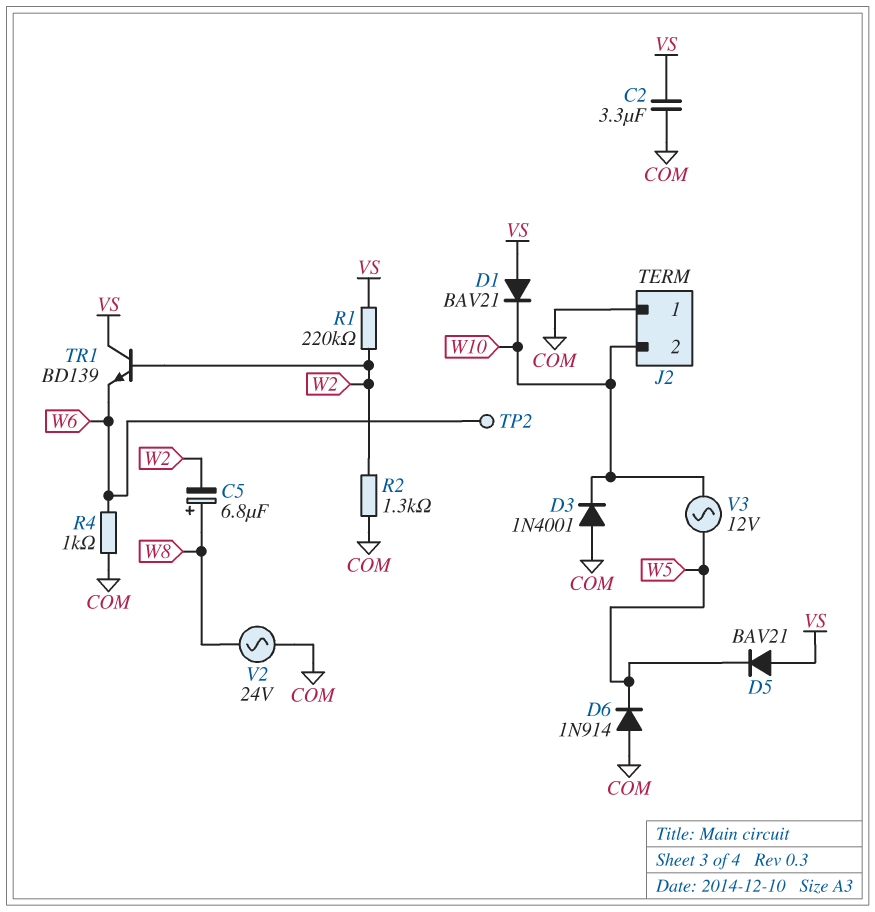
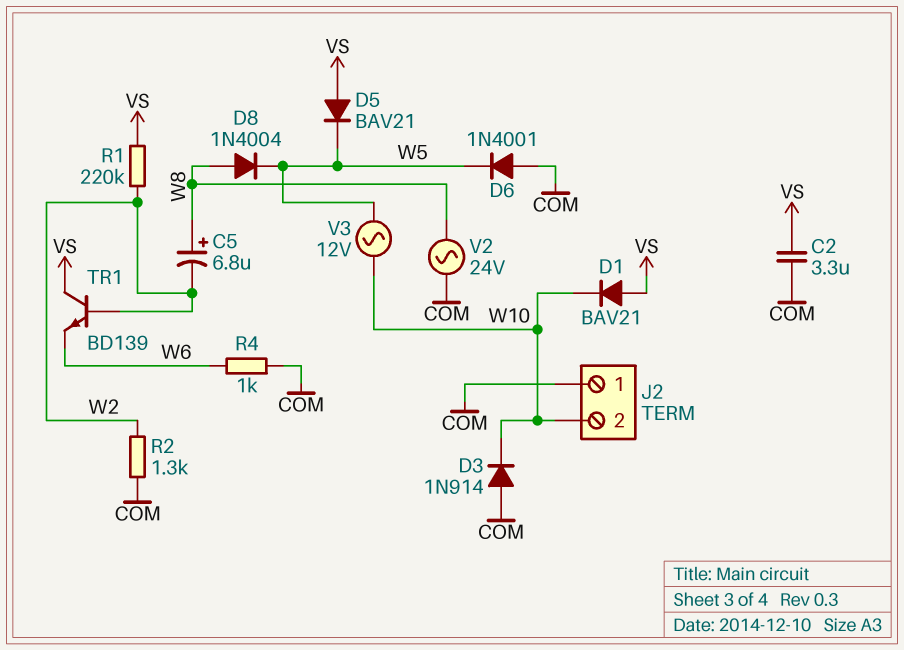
D3: diode 1N4001 (A COM, K W10) -> diode 1N914 (A COM, K W10)
D6: diode 1N914 (A COM, K W5) -> diode 1N4001 (A COM, K W5)
D8: none -> diode 1N4004 (A W8, K W5)
TP2: test point (W6) -> none

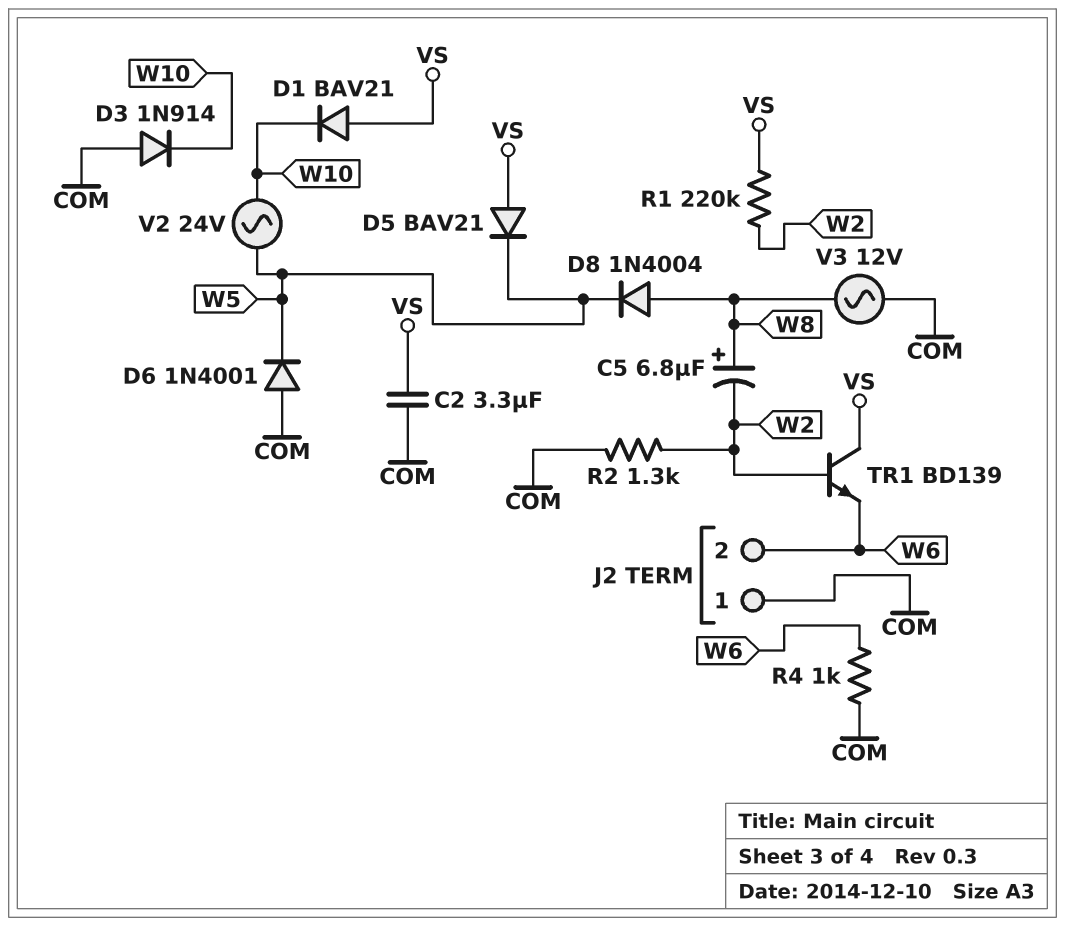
J2 pin 2: W10 -> W6
V2: AC 24V (COM, W8) -> AC 24V (W5, W10)
V3: AC 12V (W5, W10) -> AC 12V (COM, W8)

